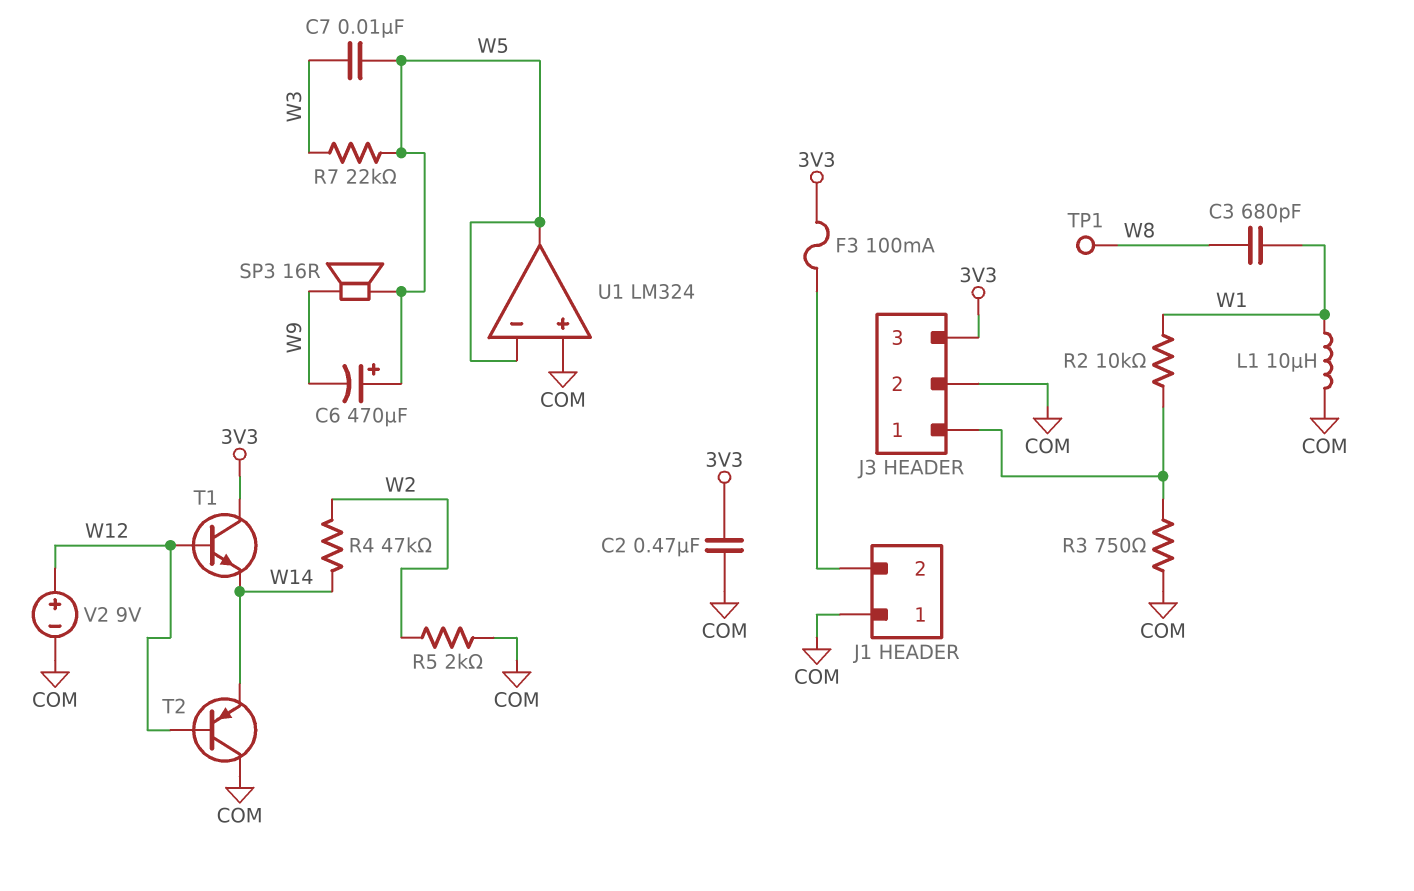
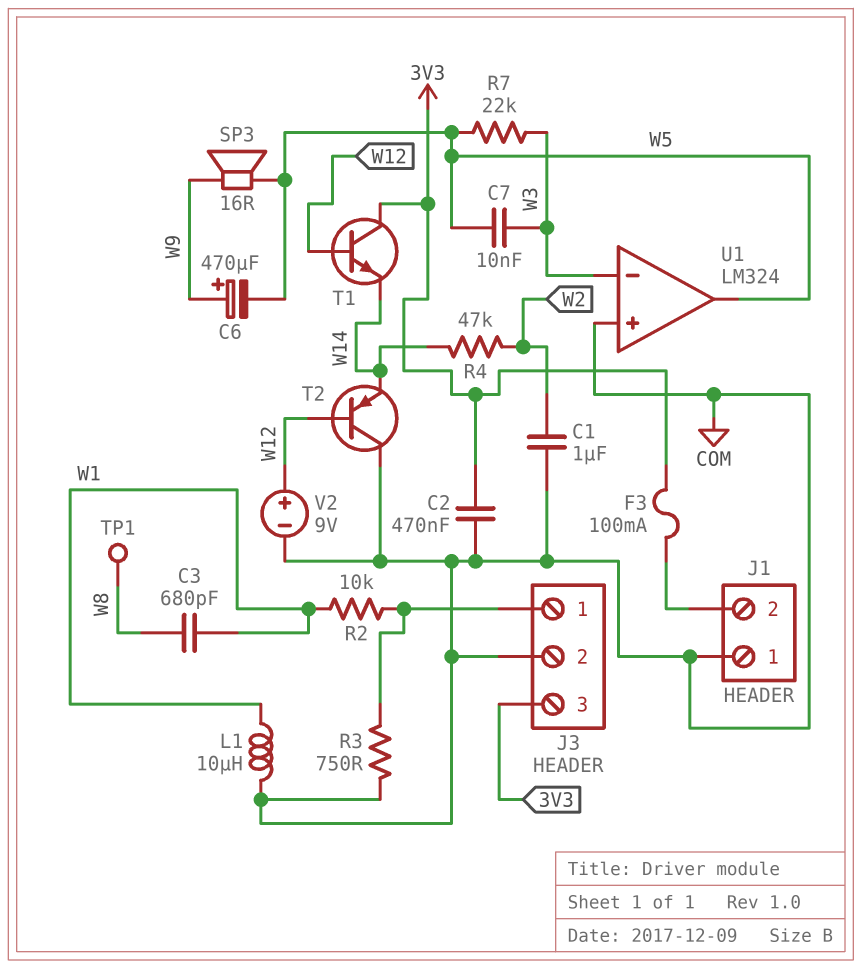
C1: none -> 1uF (COM, W2)
C6: 470uF (plus W5, minus W9) -> 470uF (plus W9, minus W5)
R5: 2k (COM, W2) -> none
U1 pin in-: W5 -> W3

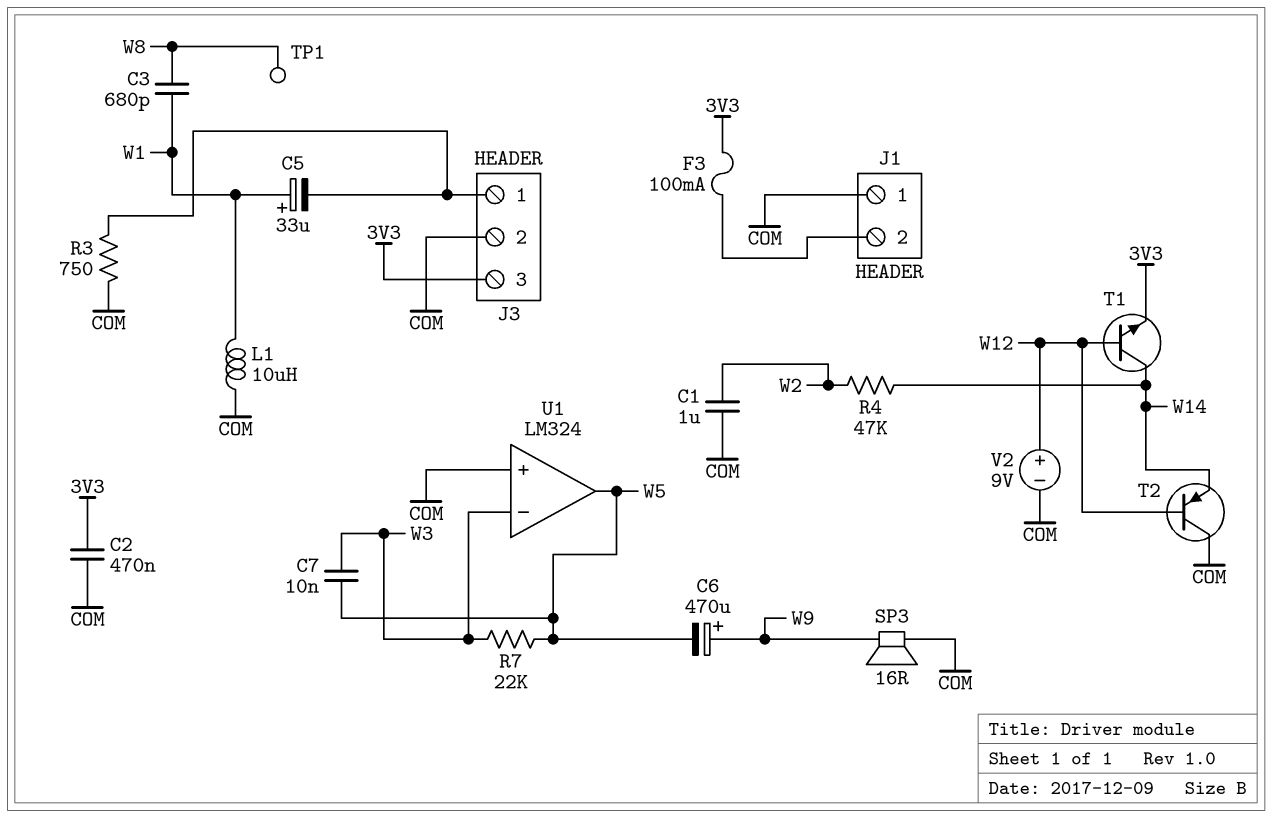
C5: none -> 33uF (plus W1, minus J3/1)
R2: 10k (J3/1, W1) -> none
SP3: speaker 16R (W5, W9) -> speaker 16R (COM, W9)
T1: NPN (B W12, C 3V3, E W14) -> NPN (B W12, C W14, E 3V3)

